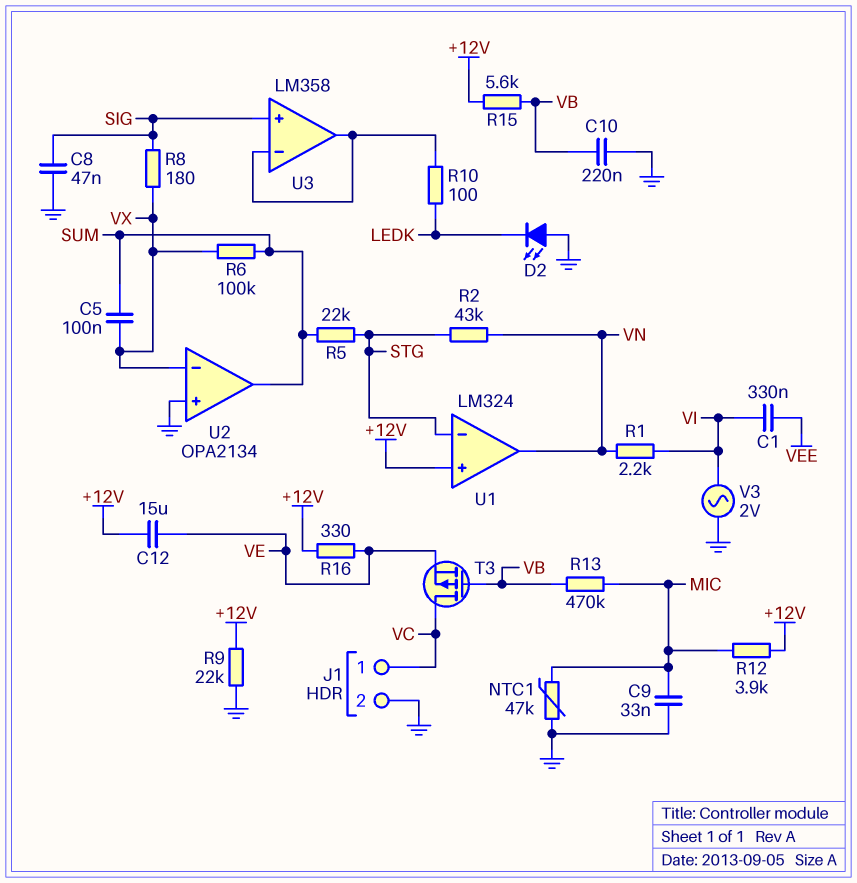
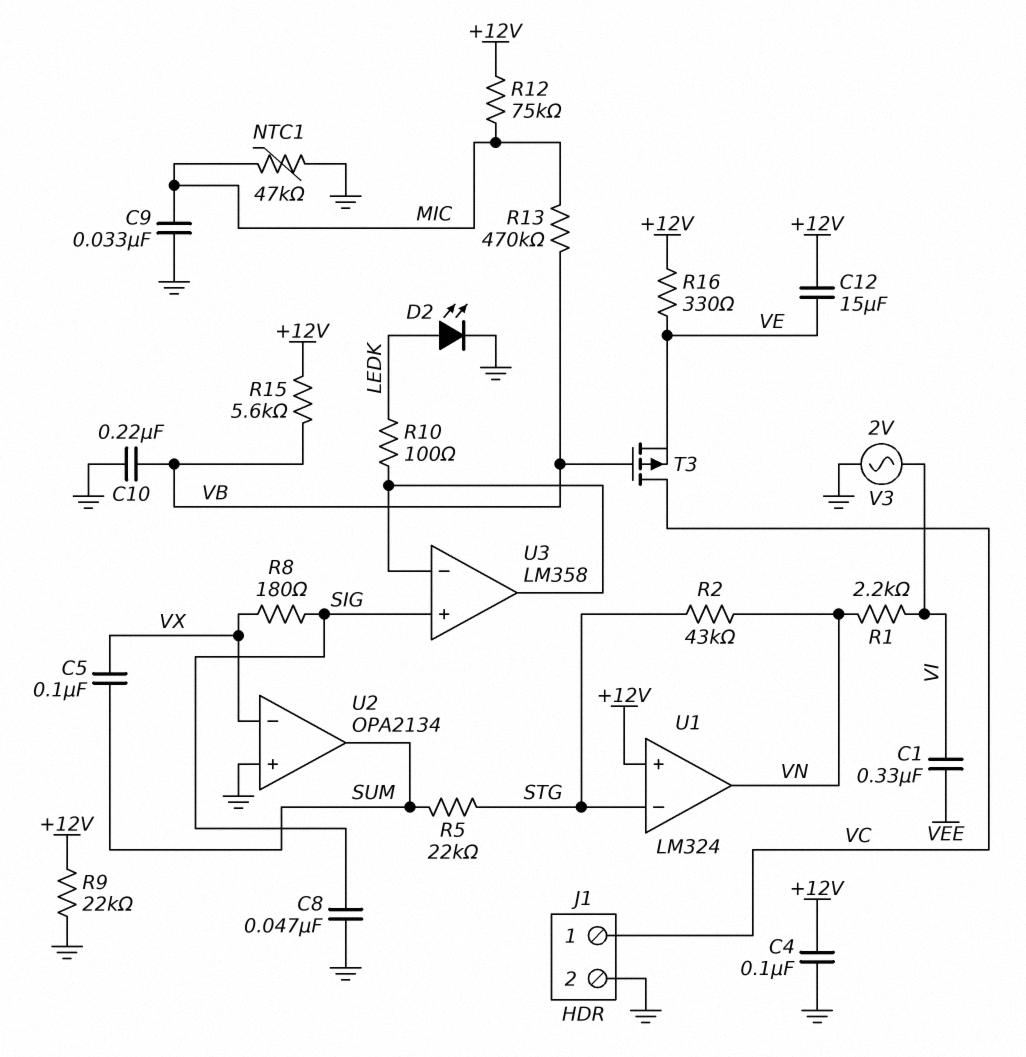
C4: none -> 100nF (+12V, GND)
D2: LED (A GND, K LEDK) -> LED (A LEDK, K GND)
R6: 100k (SUM, VX) -> none
R12: 3.9k (+12V, MIC) -> 75k (+12V, MIC)

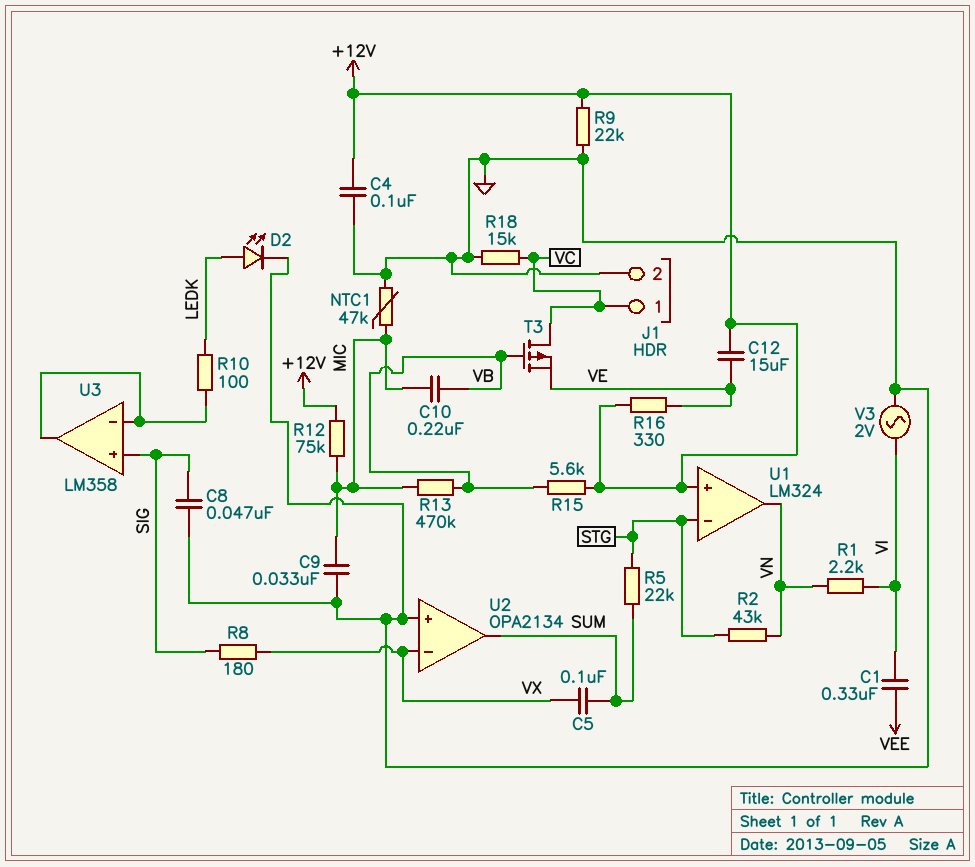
C10: 220nF (GND, VB) -> 220nF (MIC, VB)
R18: none -> 15k (GND, VC)

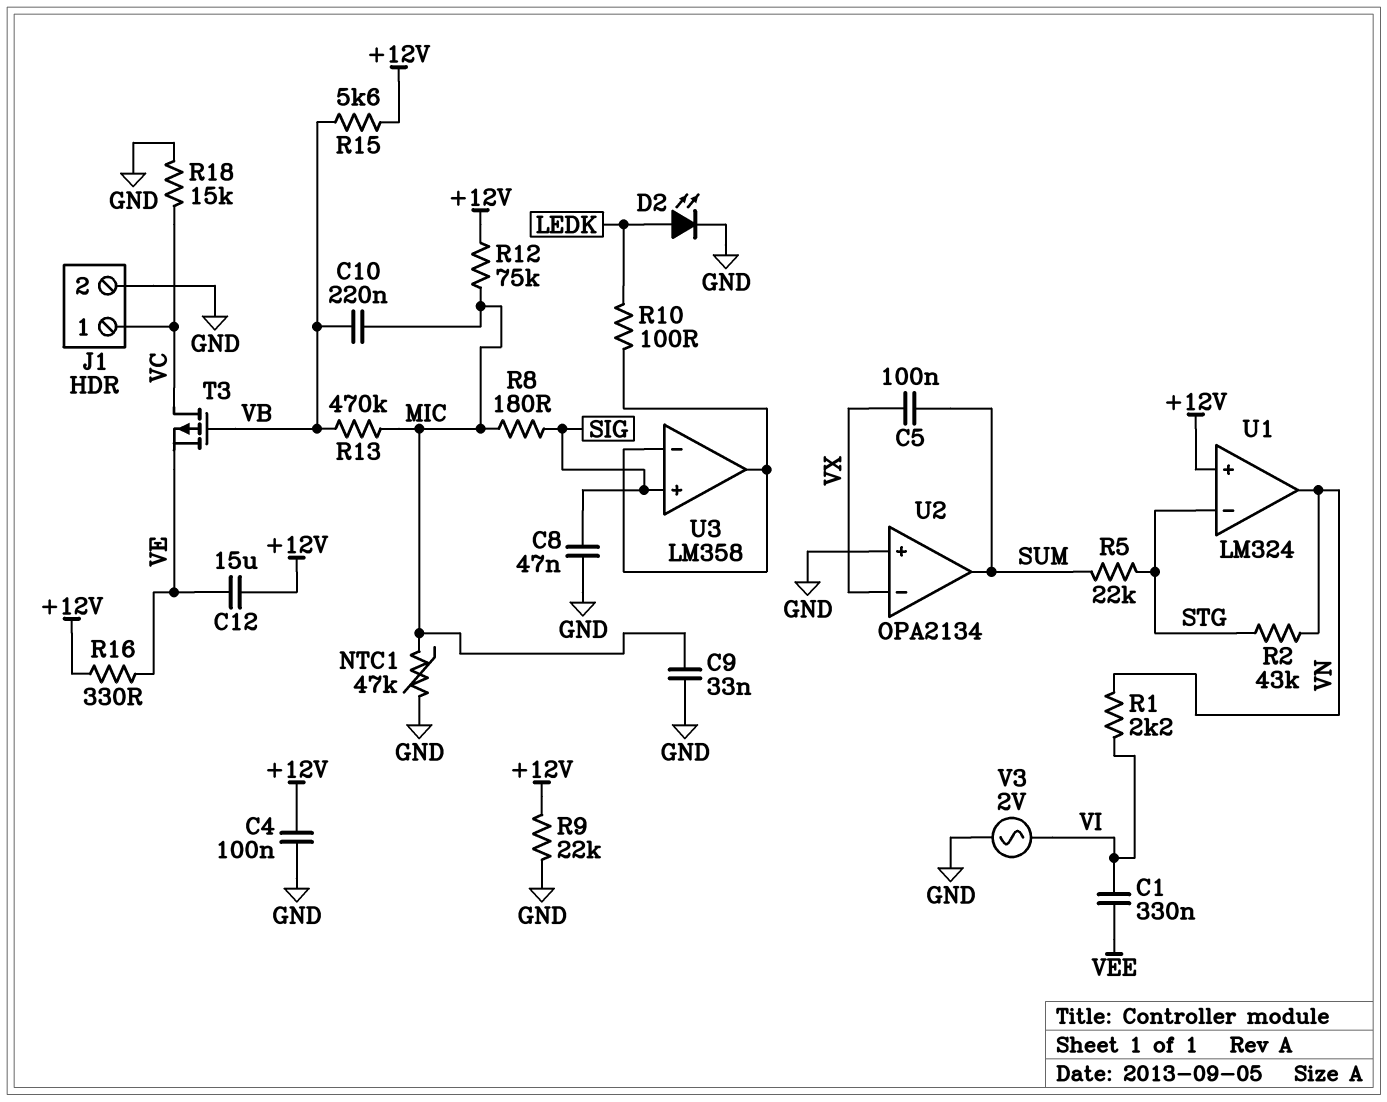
R8: 180 (SIG, VX) -> 180 (MIC, SIG)

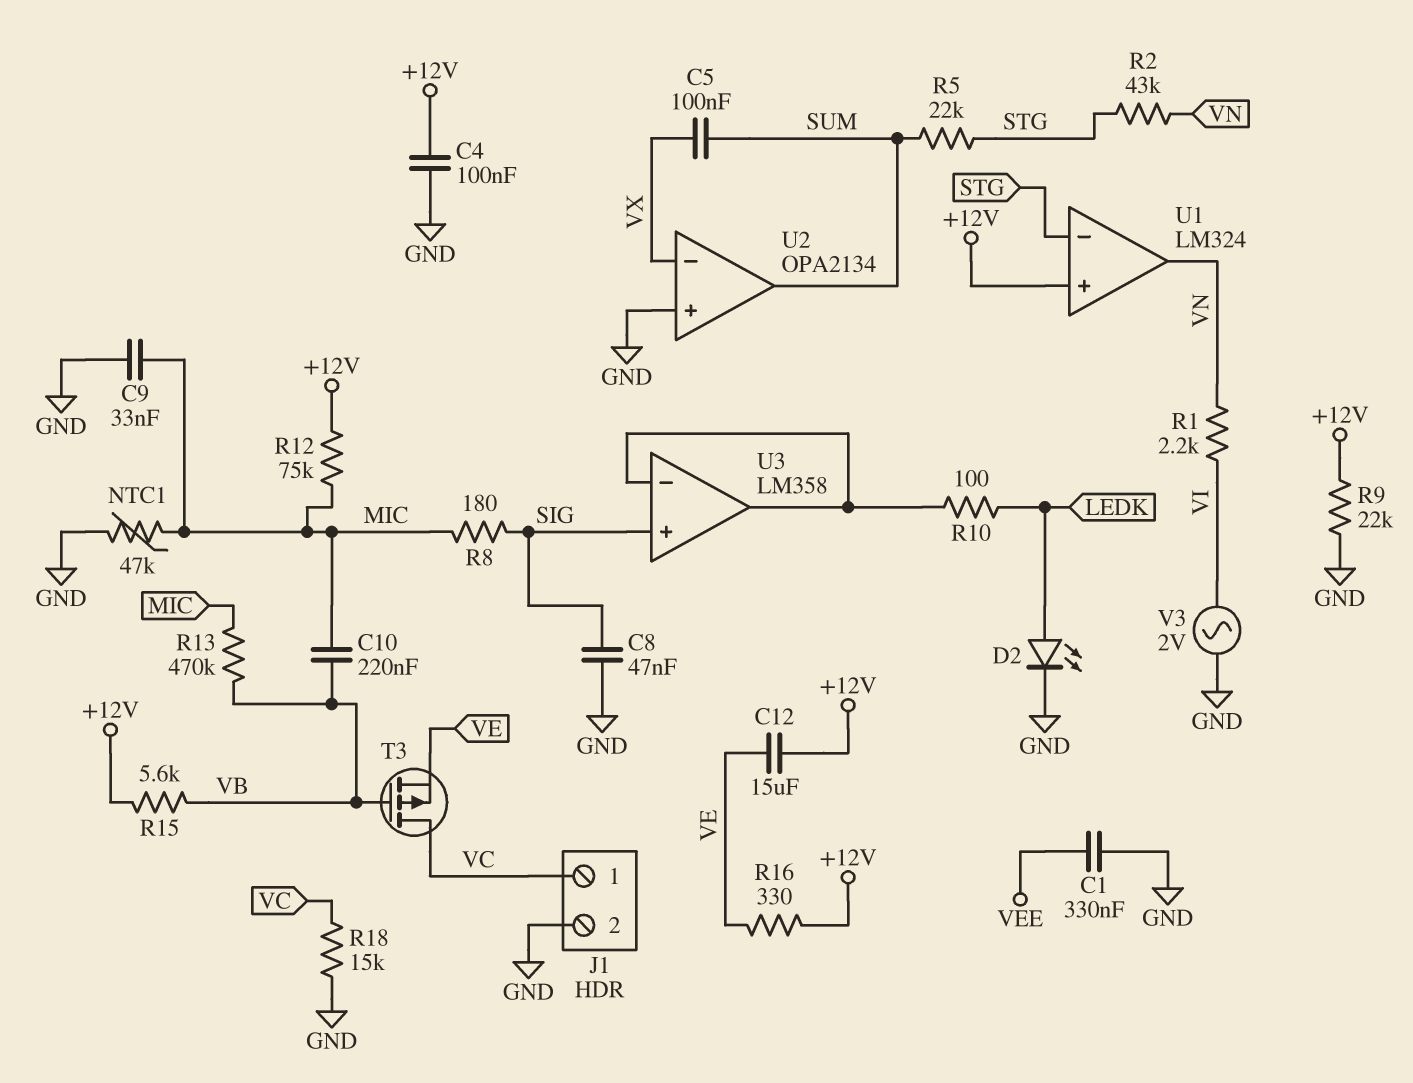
C1: 330nF (VEE, VI) -> 330nF (GND, VEE)

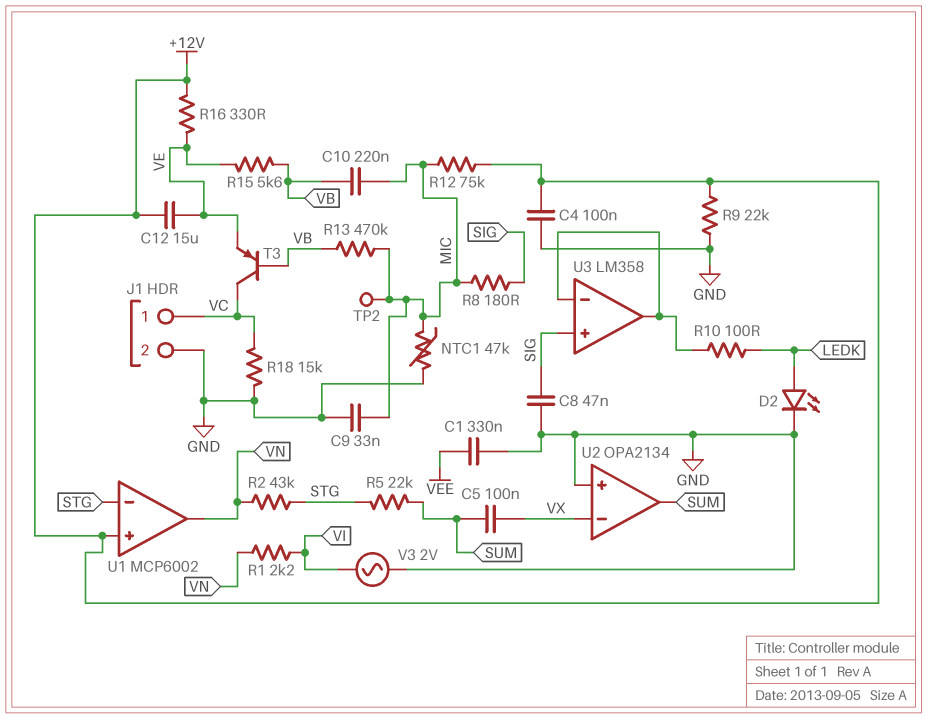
R15: 5.6k (+12V, VB) -> 5.6k (VB, VE)
T3: PMOS (G VB, D VC, S VE) -> PNP (B VB, C VC, E VE)
TP2: none -> test point (MIC)
U1: LM324 -> MCP6002

